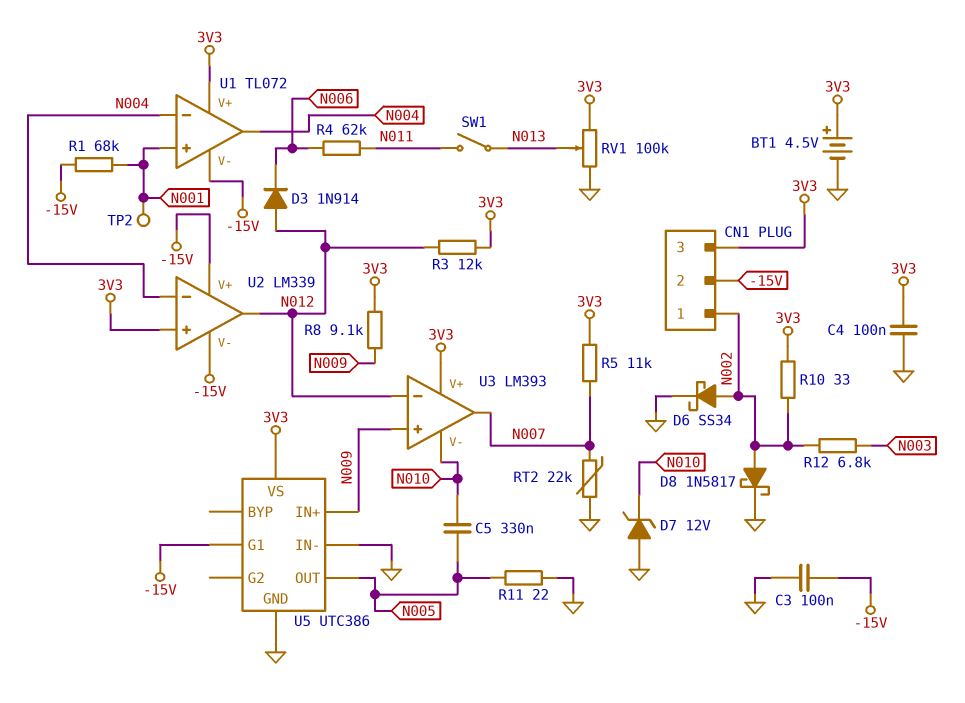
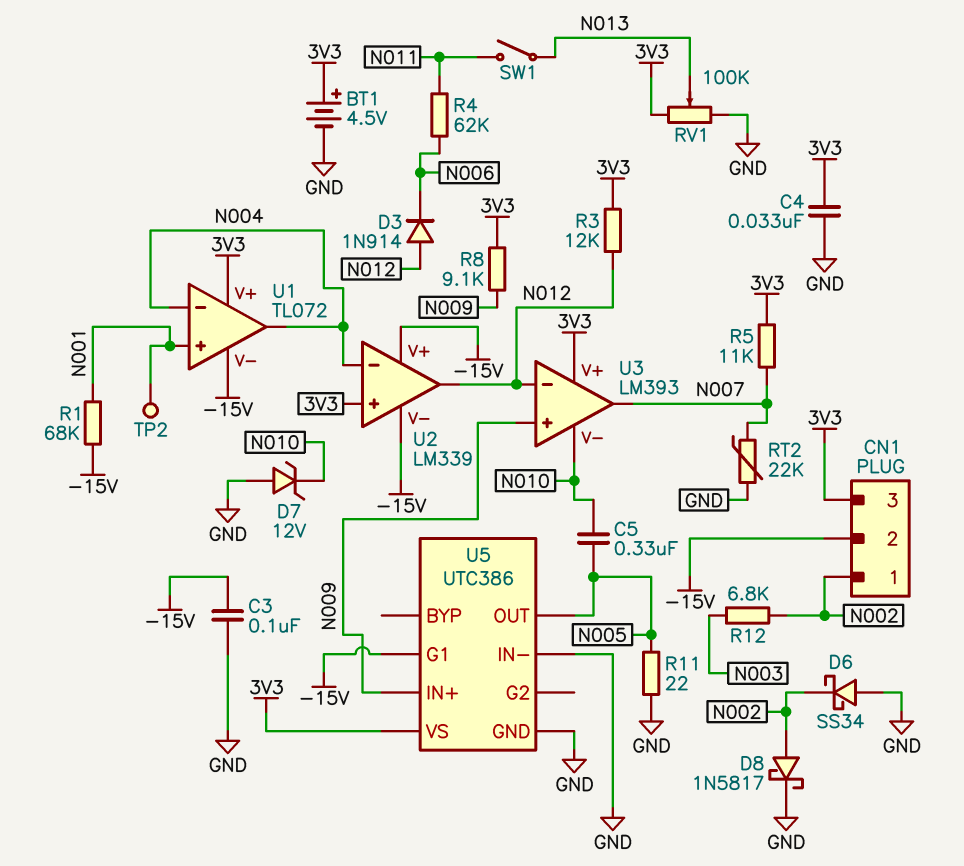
C4: 100nF (3V3, GND) -> 33nF (3V3, GND)
D6: schottky SS34 (A N002, K GND) -> schottky SS34 (A GND, K N002)
R10: 33 (3V3, N002) -> none

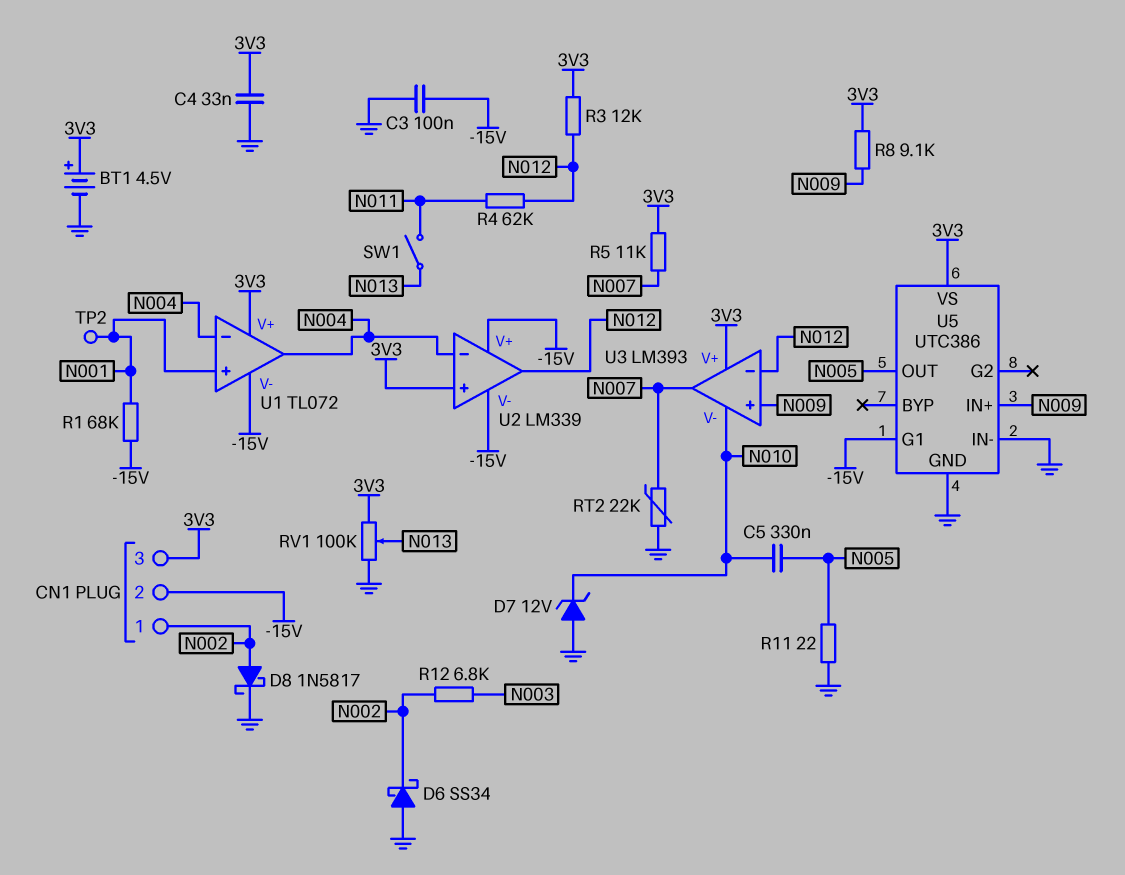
D3: diode 1N914 (A N012, K N006) -> none
R4: 62k (N006, N011) -> 62k (N011, N012)

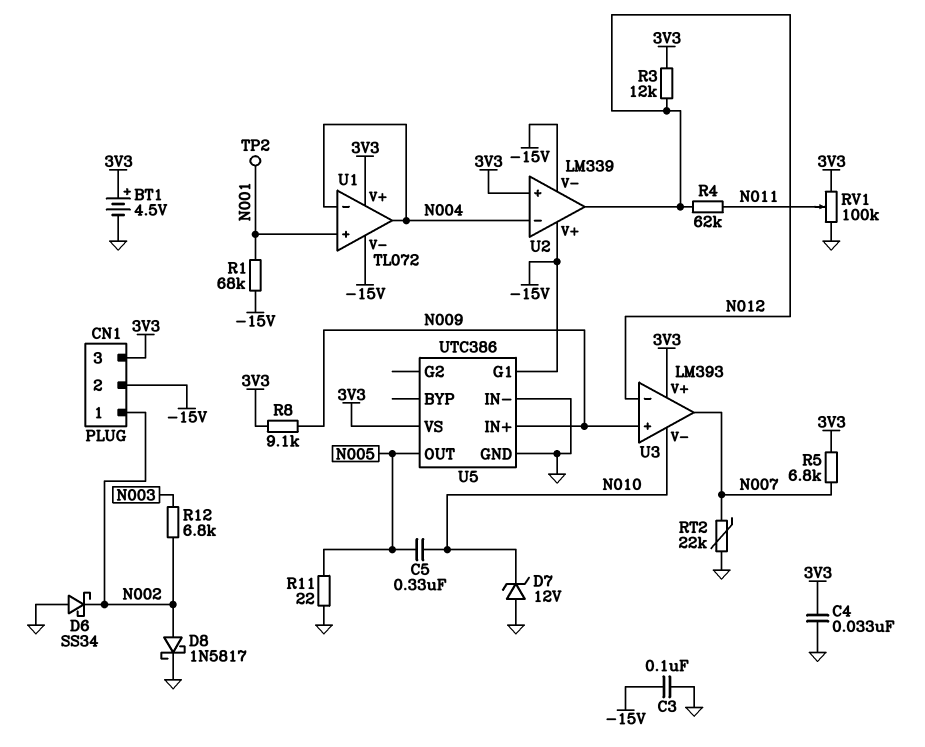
R5: 11k (3V3, N007) -> 6.8k (3V3, N007)
RV1: 100k (3V3, GND, wiper N013) -> 100k (3V3, GND, wiper N011)
SW1: switch (N011, N013) -> none

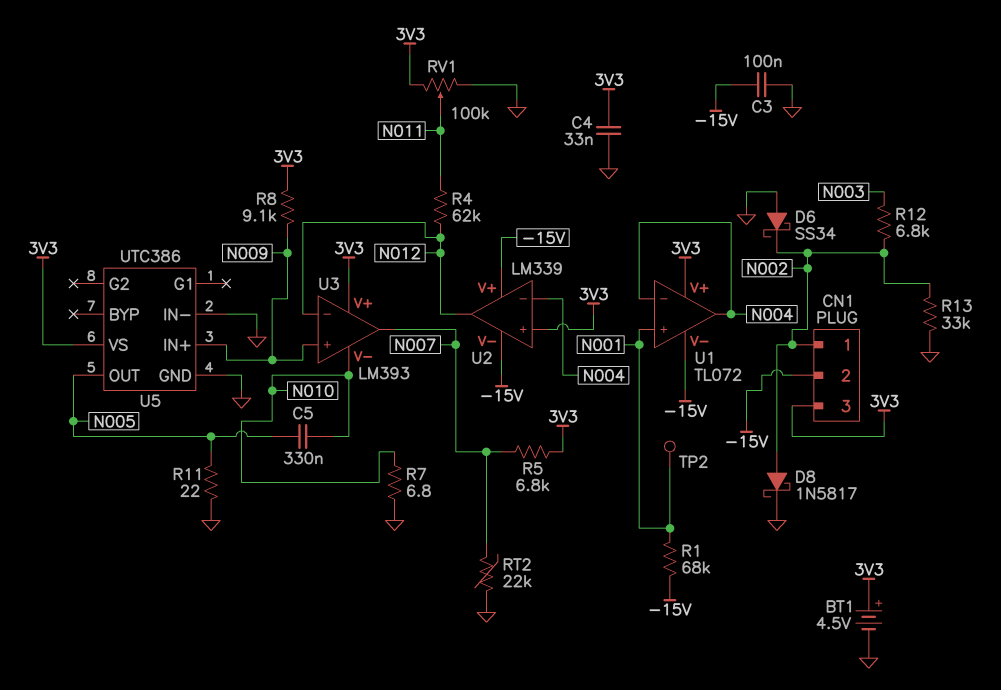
D7: zener 12V (A GND, K N010) -> none
R3: 12k (3V3, N012) -> none
R7: none -> 6.8 (GND, N010)
R13: none -> 33k (GND, N002)
U5 pin G1: -15V -> none

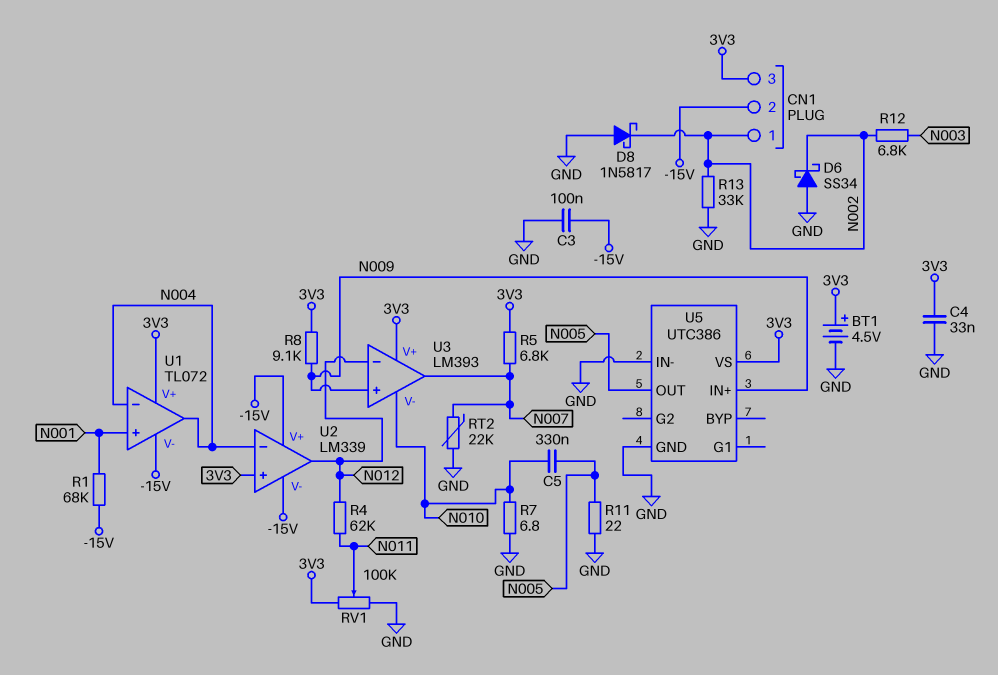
D8: schottky 1N5817 (A N002, K GND) -> schottky 1N5817 (A GND, K N002)
TP2: test point (N001) -> none

